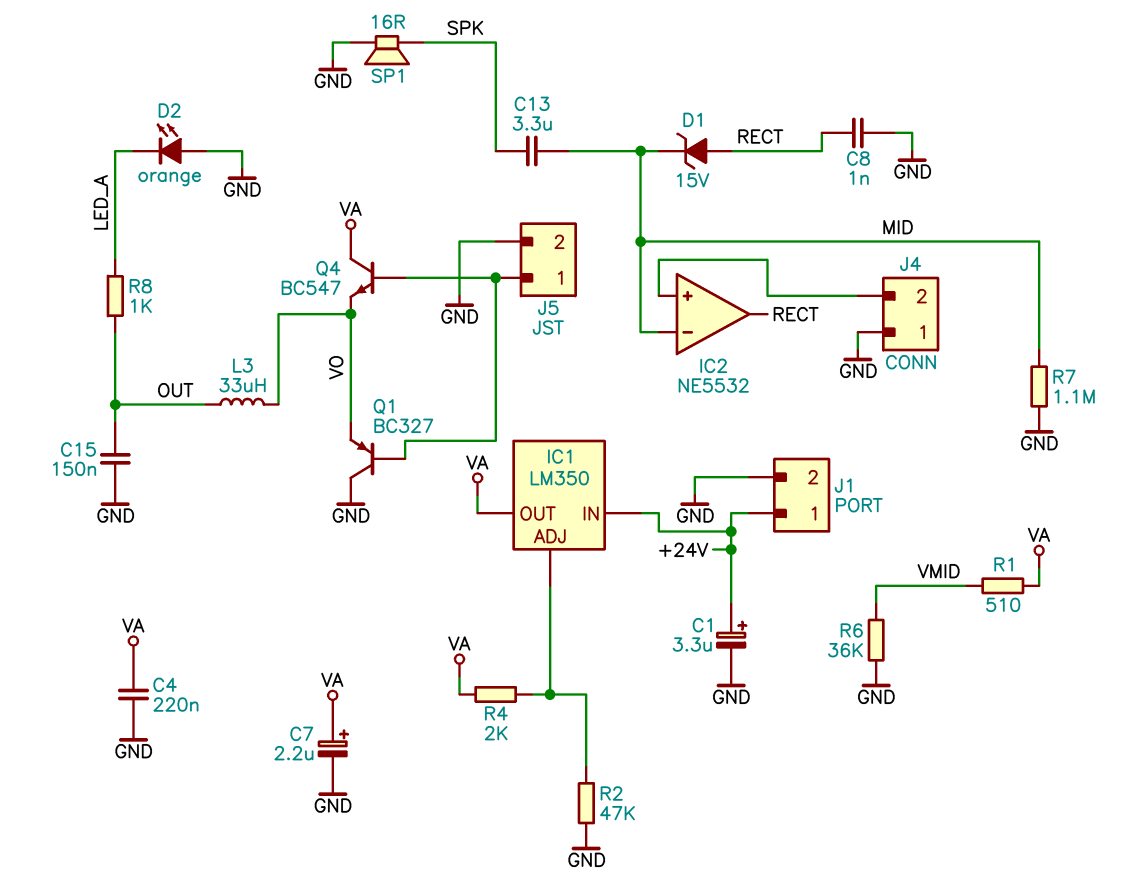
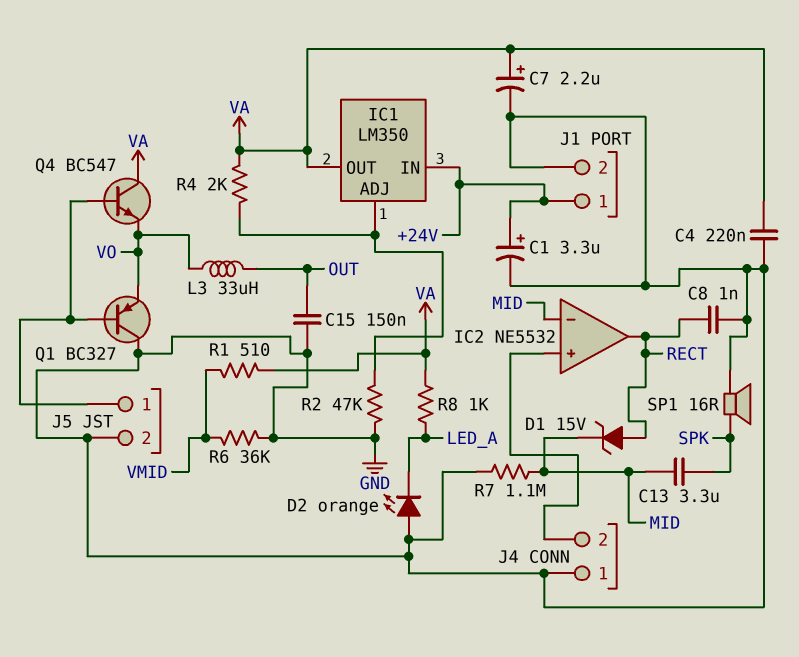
R8: 1k (LED_A, OUT) -> 1k (LED_A, VA)

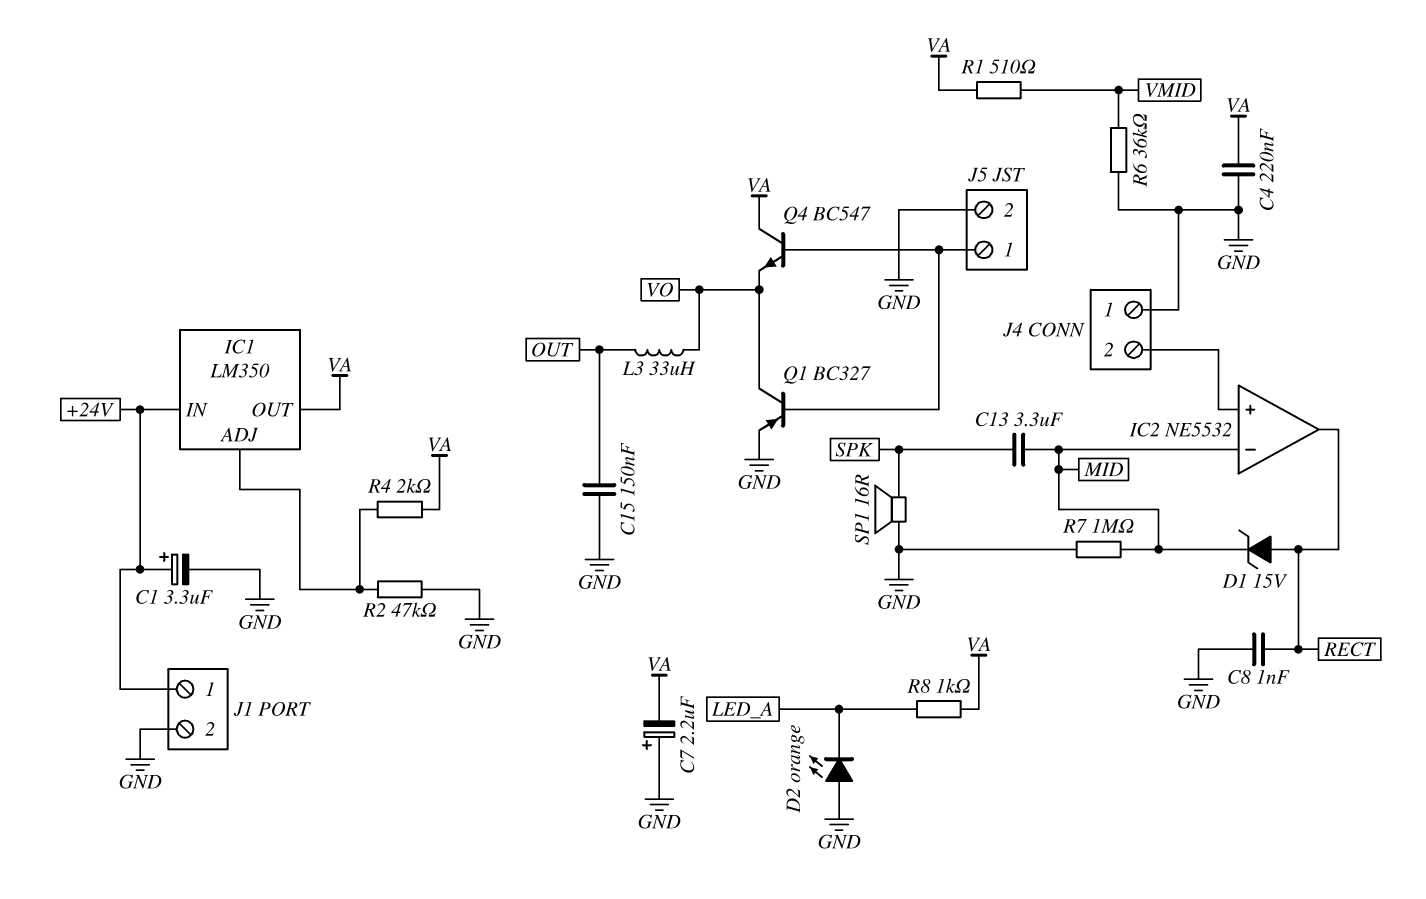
C7: 2.2uF (plus VA, minus GND) -> 2.2uF (plus GND, minus VA)
Q1: PNP BC327 (B J5/1, C GND, E VO) -> PNP BC327 (B J5/1, C VO, E GND)
R7: 1.1M (GND, MID) -> 1M (GND, MID)

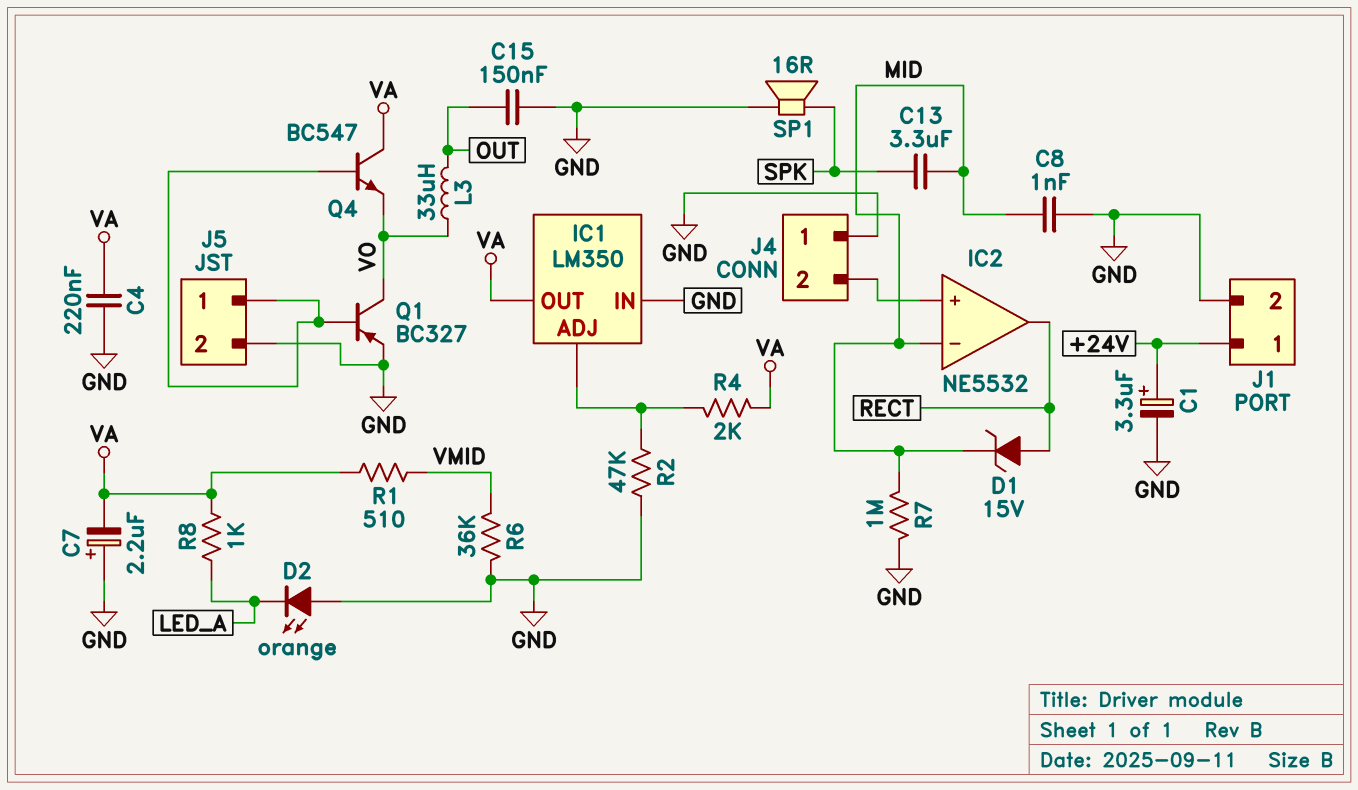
C8: 1nF (GND, RECT) -> 1nF (GND, MID)
IC1 pin IN: +24V -> GND

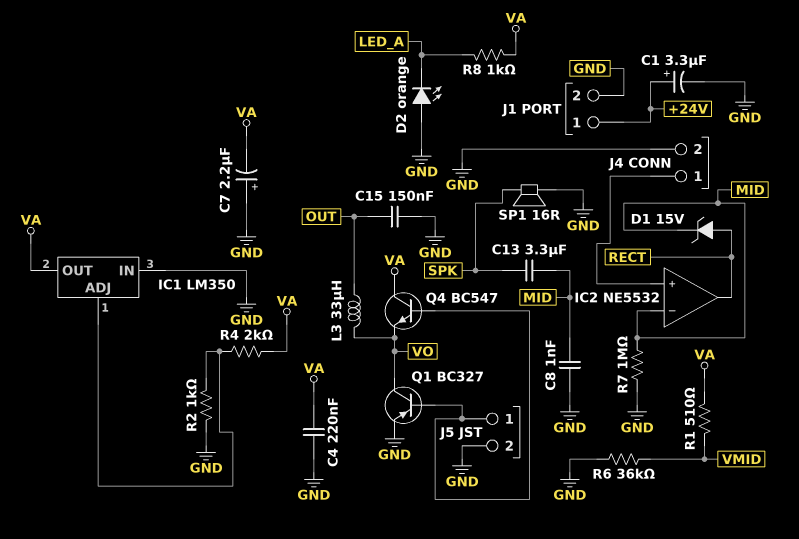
J4 pin 1: GND -> IC2/in+
J4 pin 2: IC2/in+ -> GND
R2: 47k (GND, IC1/ADJ) -> 1k (GND, IC1/ADJ)

